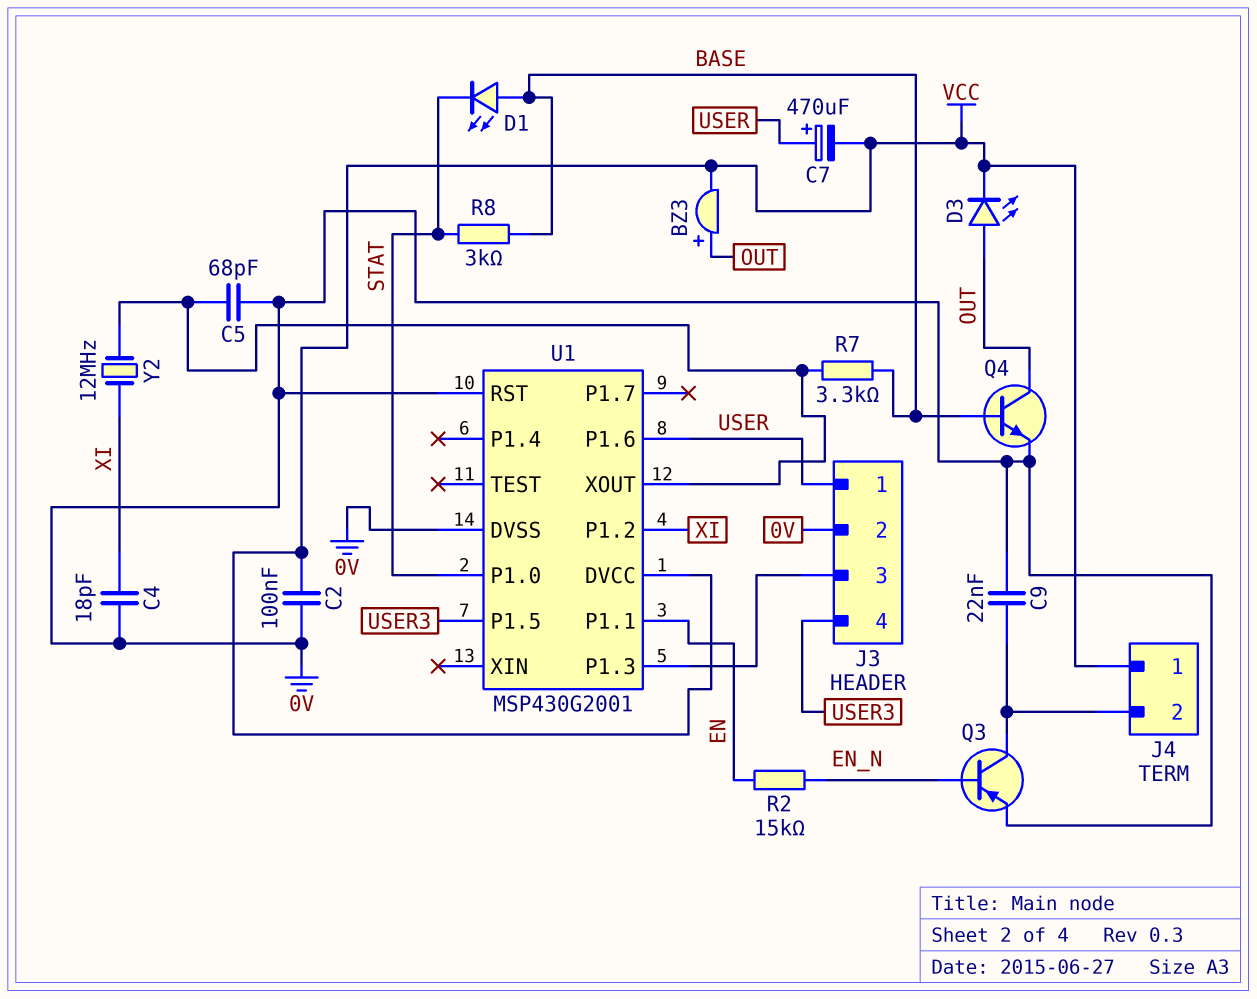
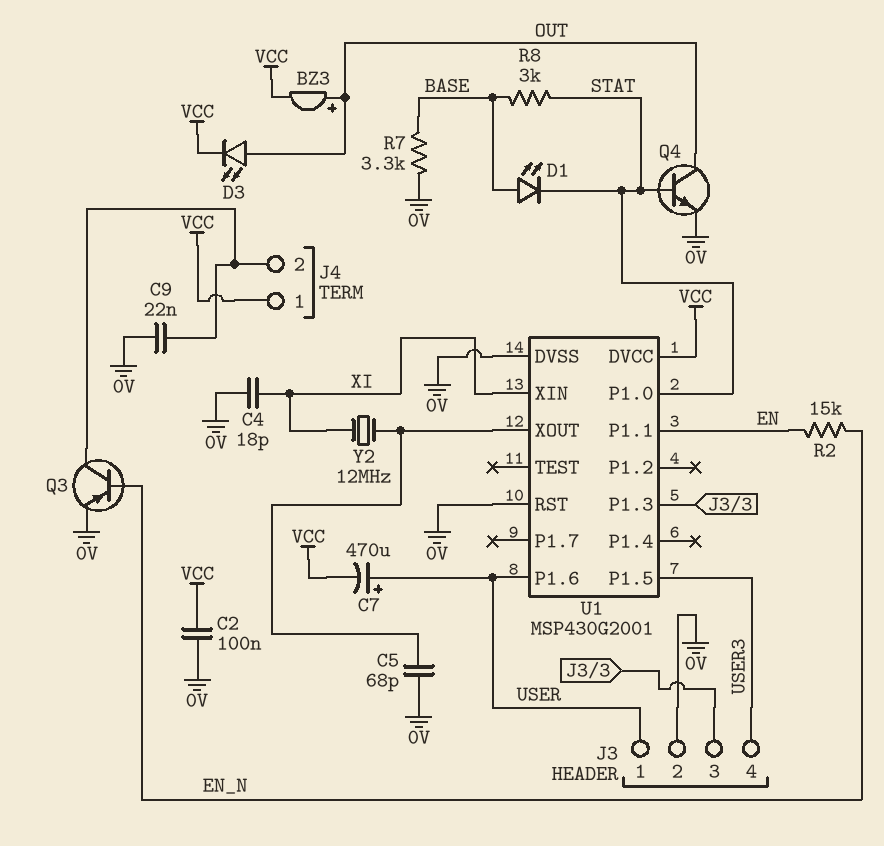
Q4: NPN (B BASE, C OUT, E 0V) -> NPN (B STAT, C OUT, E 0V)
R7: 3.3k (BASE, U1/XOUT) -> 3.3k (0V, BASE)
U1 pin P1.2: XI -> none
U1 pin XIN: none -> XI

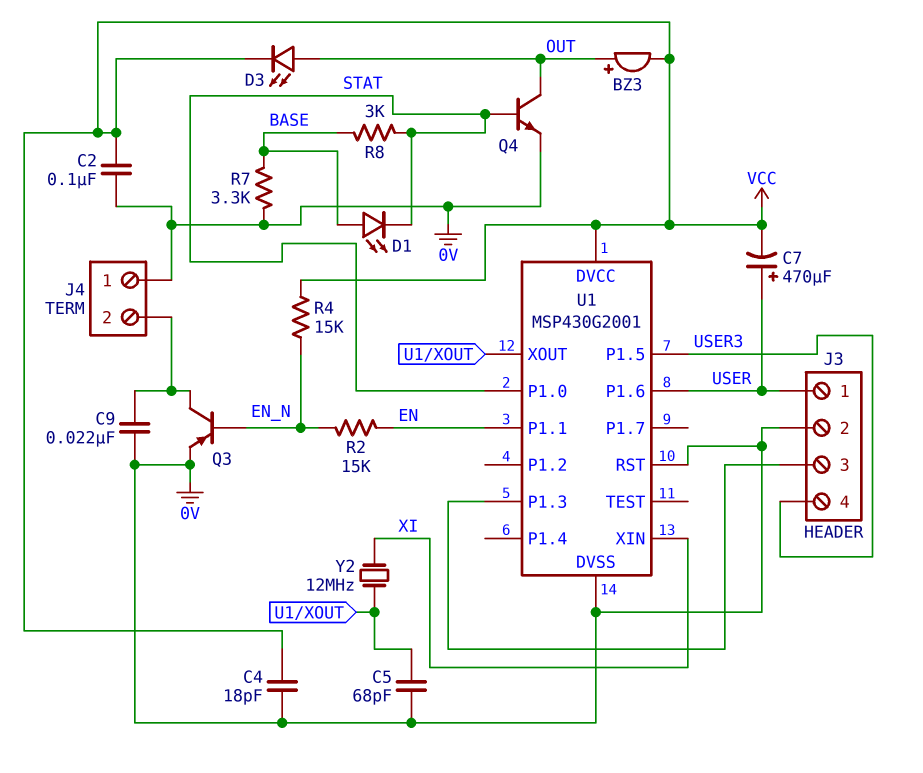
C4: 18pF (0V, XI) -> 18pF (0V, VCC)
J4 pin 1: VCC -> 0V
R4: none -> 15k (EN_N, VCC)

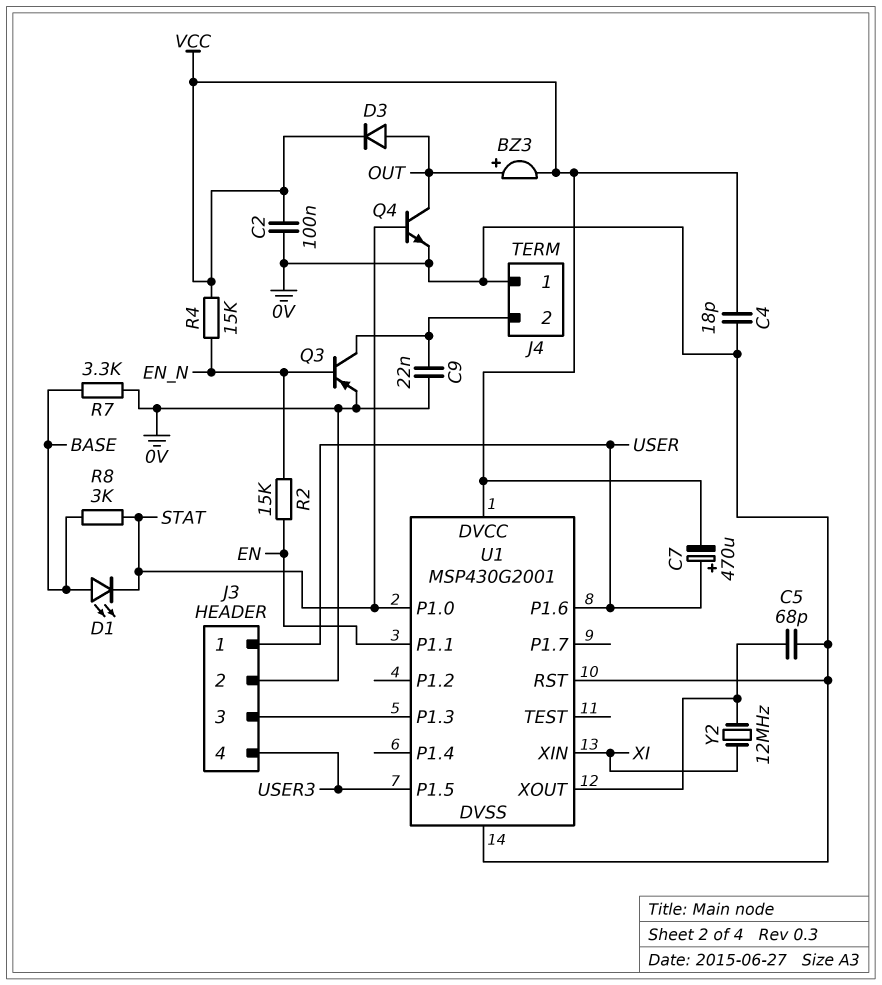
D3: LED (A OUT, K VCC) -> diode (A OUT, K VCC)

